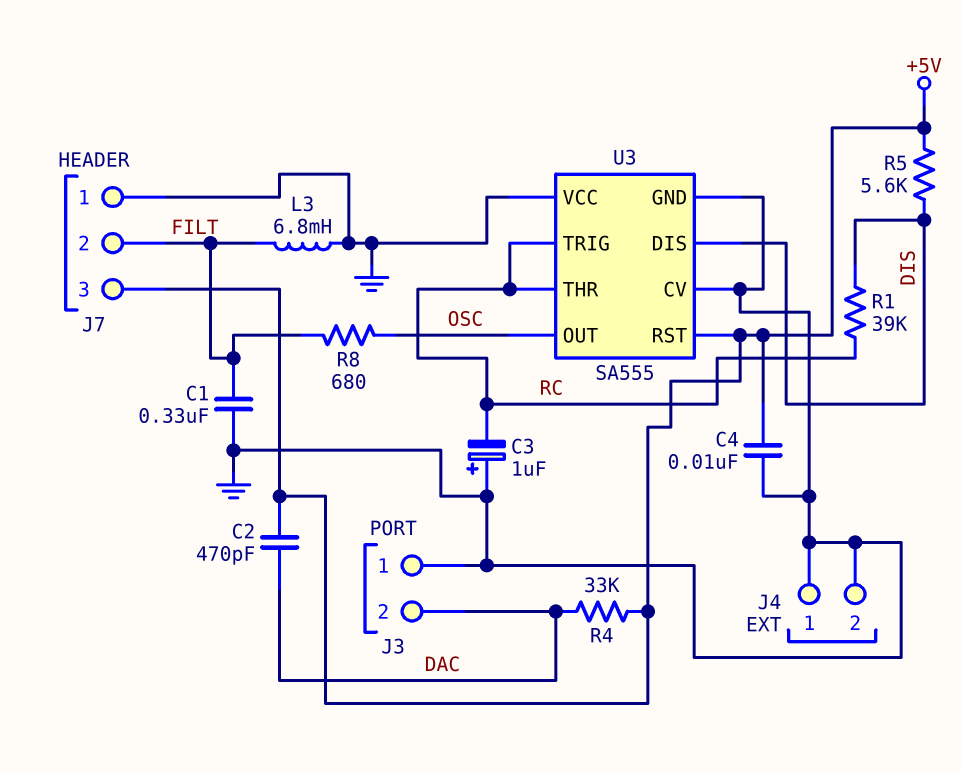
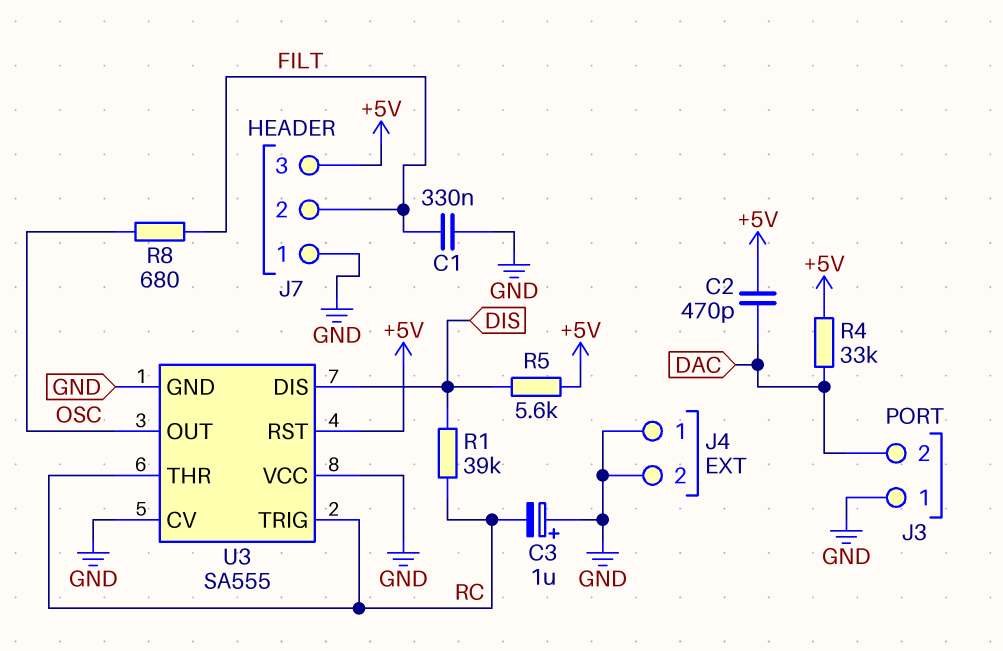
C4: 10nF (+5V, GND) -> none
L3: 6.8mH (FILT, GND) -> none

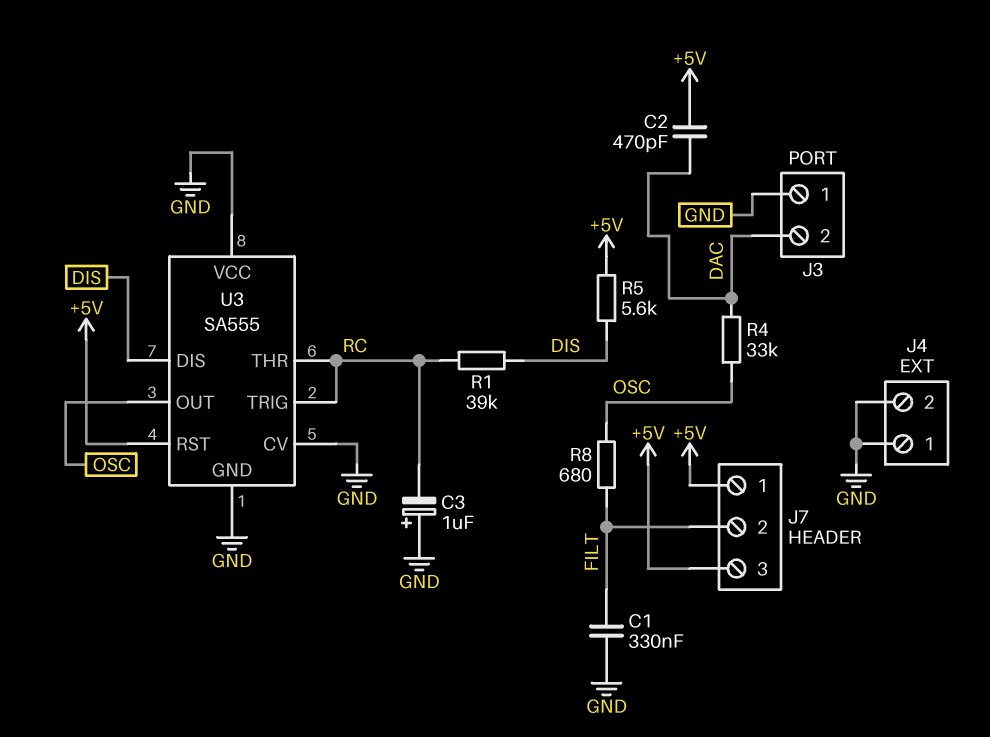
J7 pin 1: GND -> +5V
R4: 33k (+5V, DAC) -> 33k (DAC, OSC)

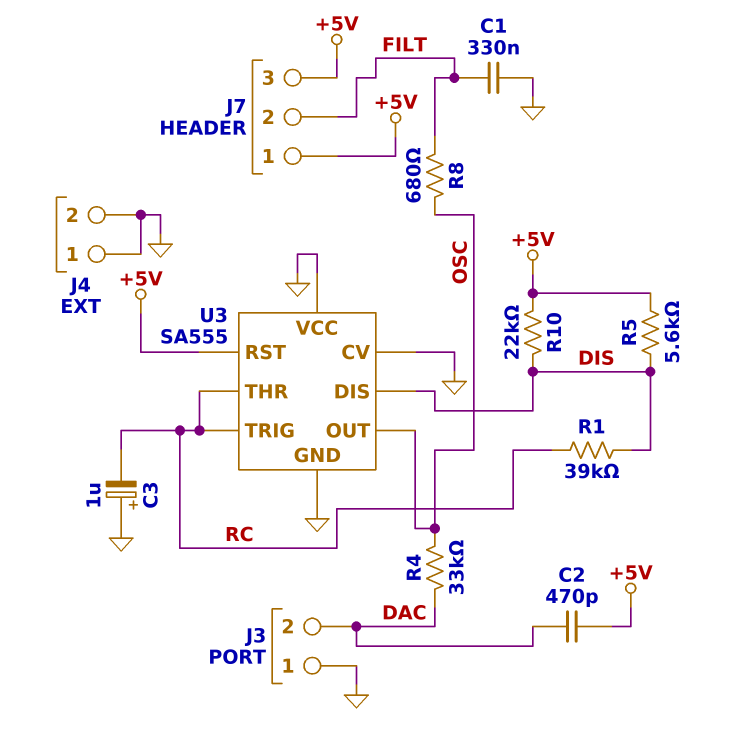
R10: none -> 22k (+5V, DIS)

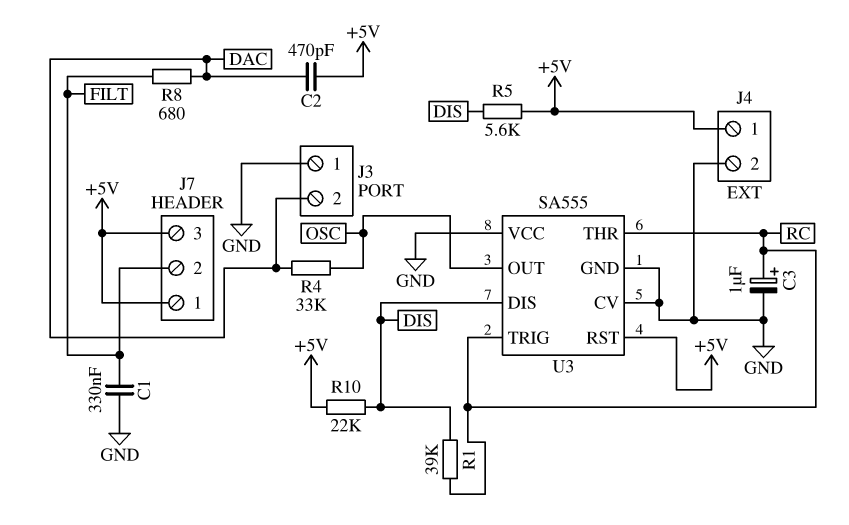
C3: 1uF (plus GND, minus RC) -> 1uF (plus RC, minus GND)
J4 pin 1: GND -> +5V
R8: 680 (FILT, OSC) -> 680 (DAC, FILT)

